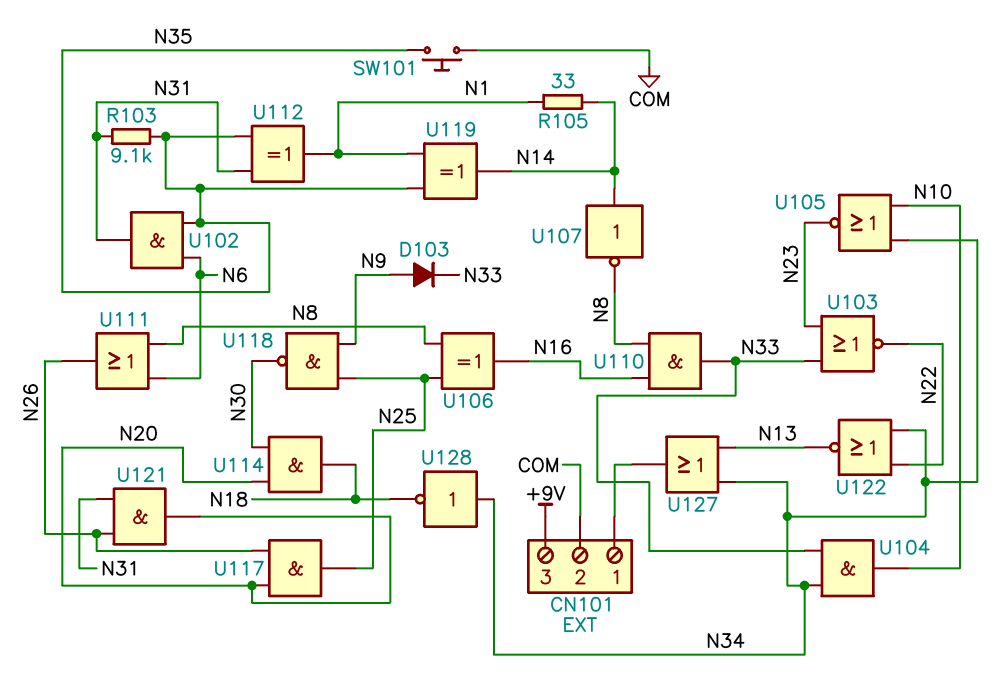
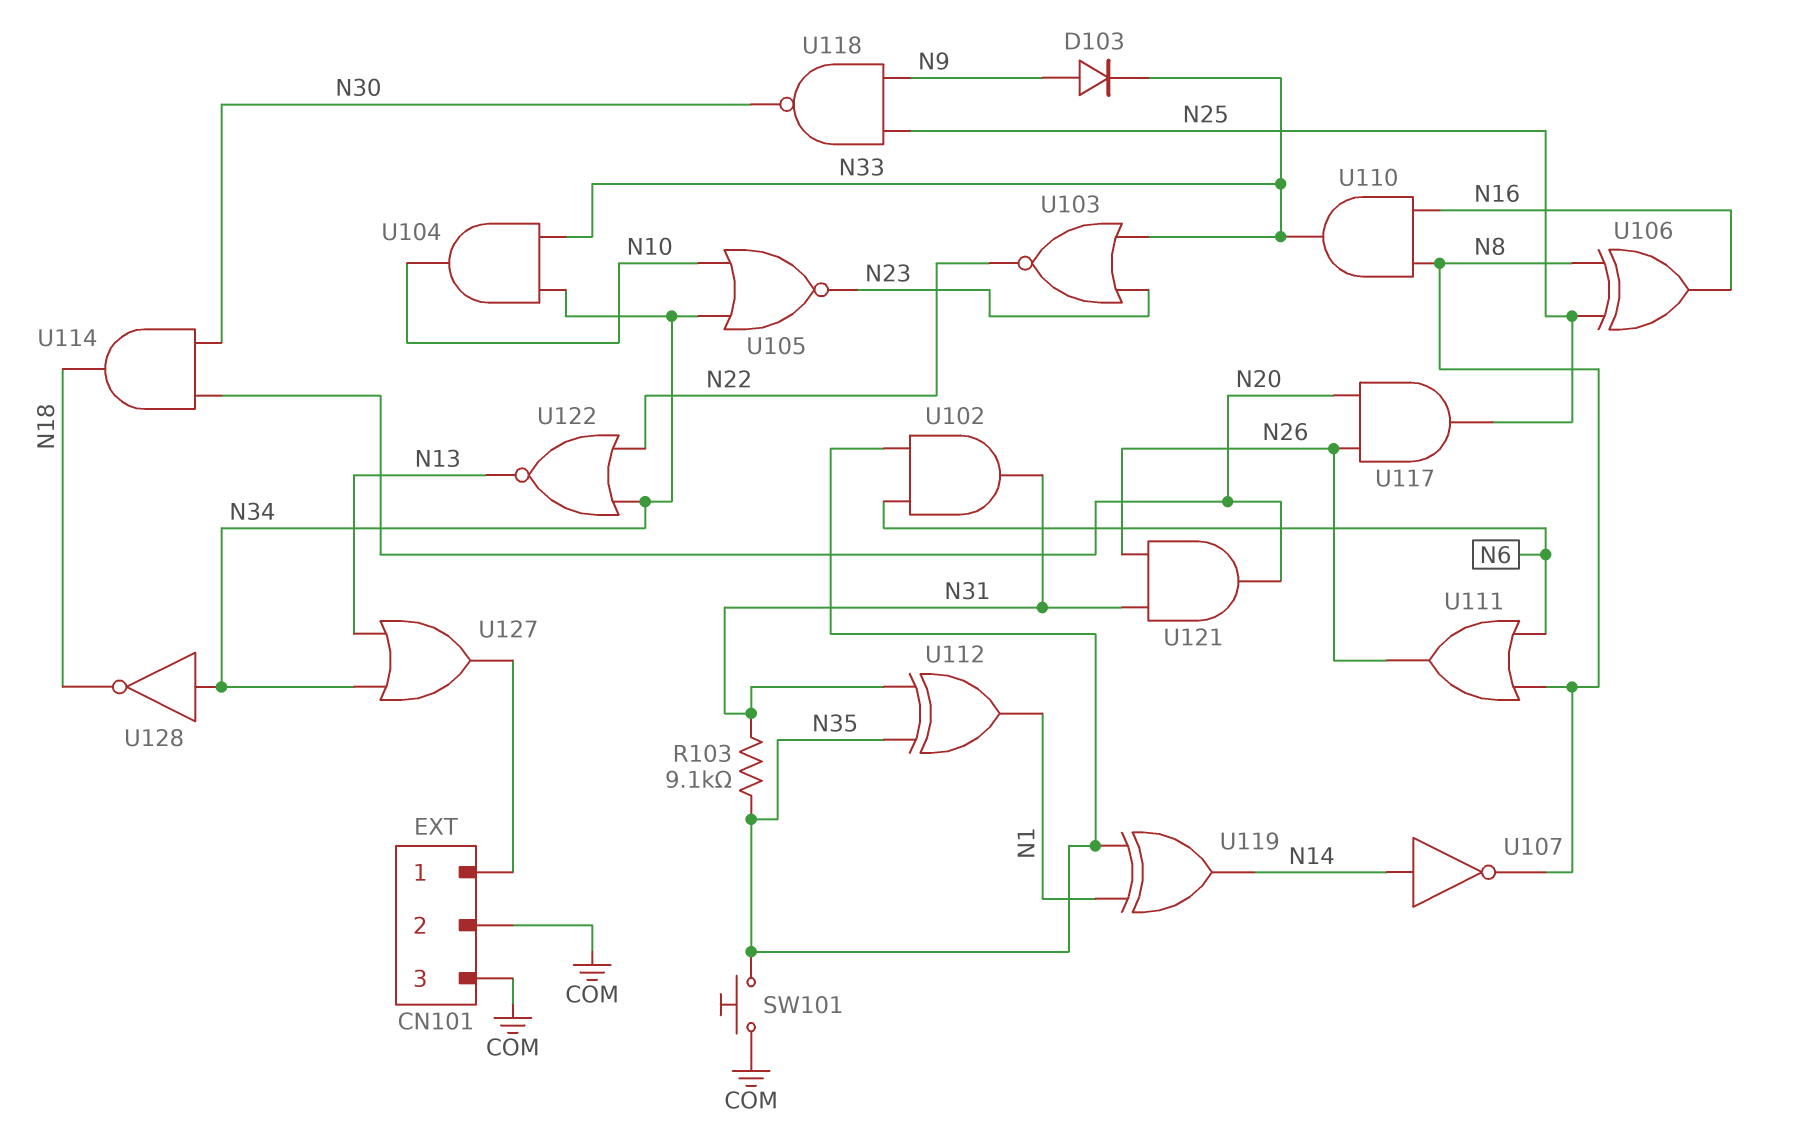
CN101 pin 3: +9V -> COM
R105: 33 (N1, N14) -> none

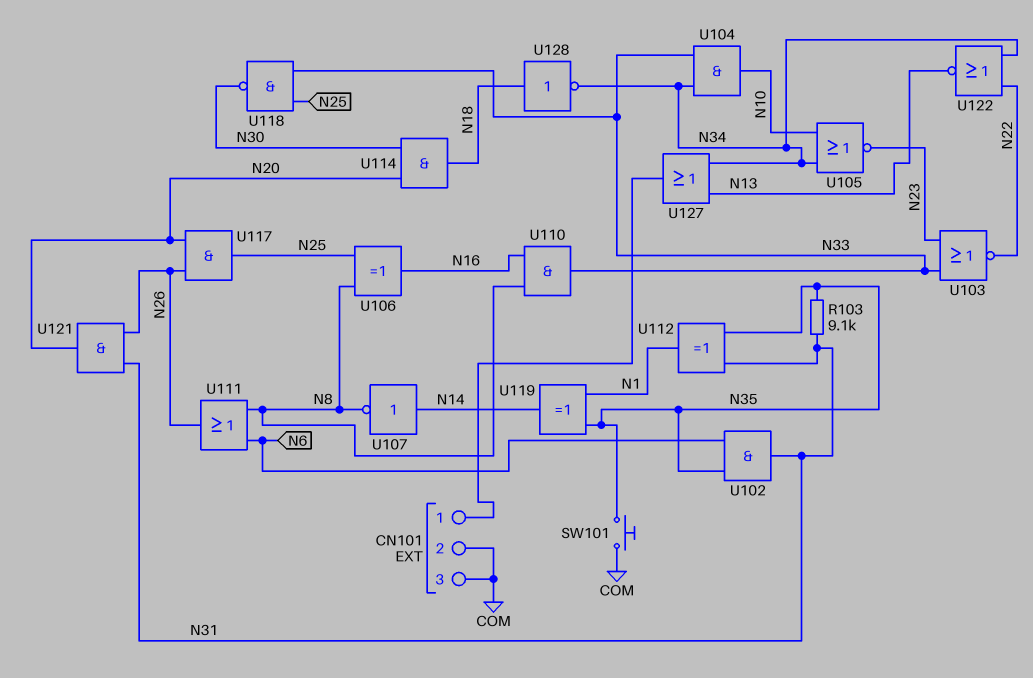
D103: diode (A N9, K N33) -> none
U118: NAND (in N9, in N25, out N30) -> NAND (in N25, in N33, out N30)
U128: NOT (in N34, out N18) -> NOT (in N18, out N34)

